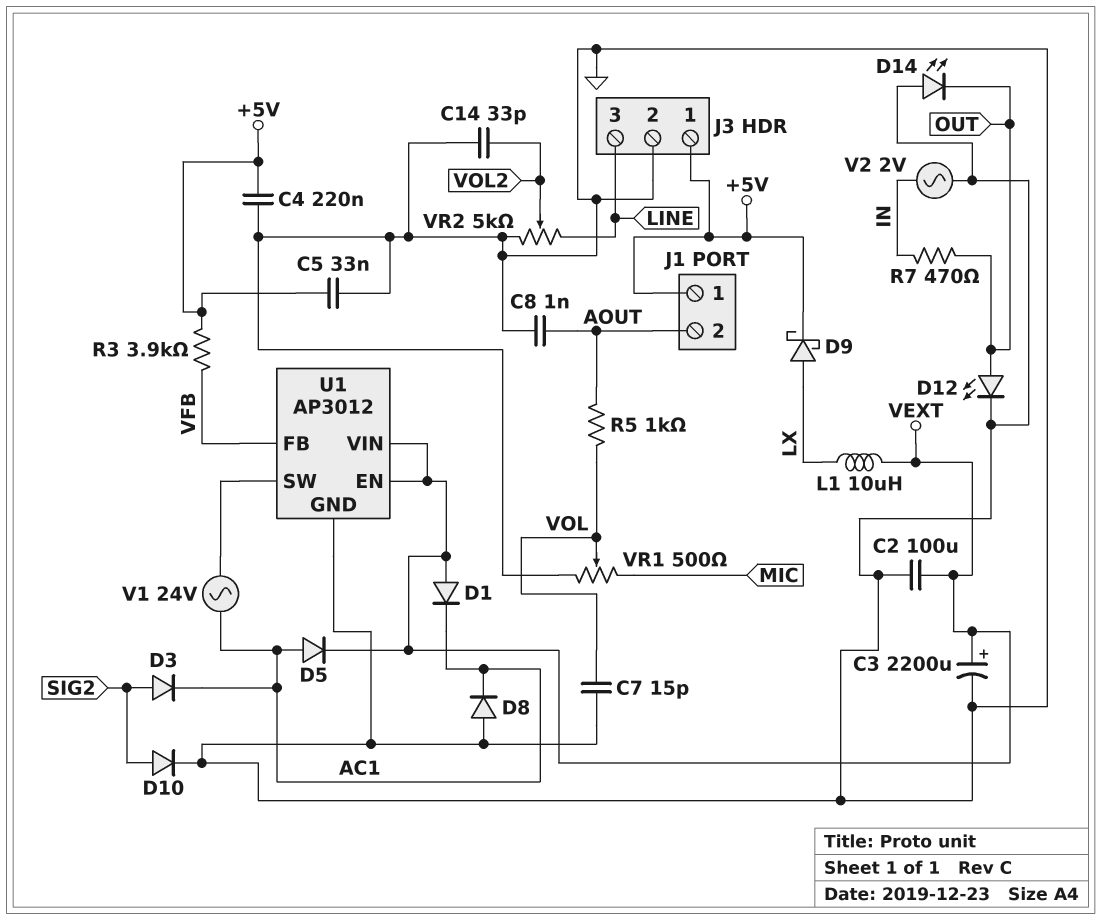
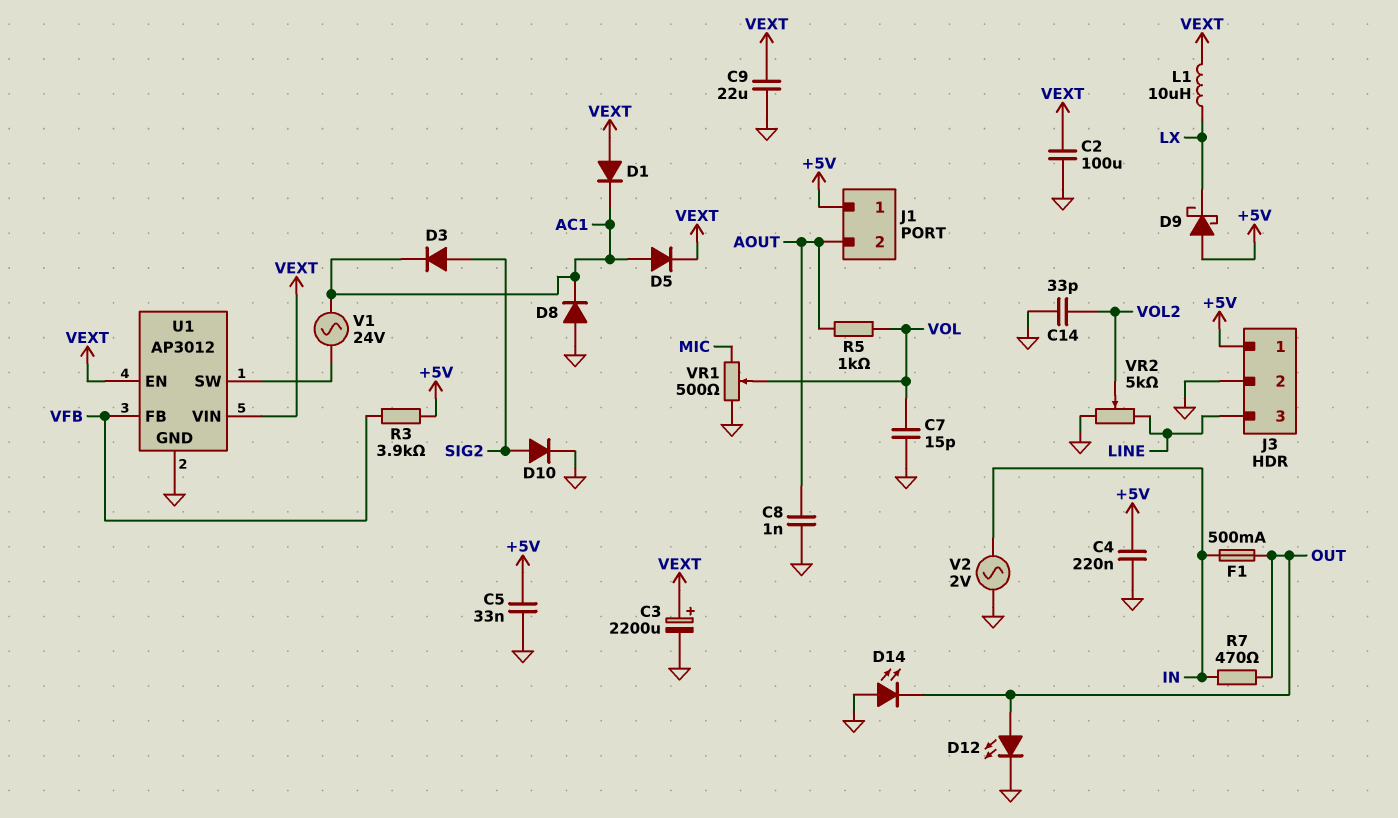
C9: none -> 22uF (GND, VEXT)
D9: schottky (A LX, K +5V) -> schottky (A +5V, K LX)
F1: none -> 500mA (IN, OUT)

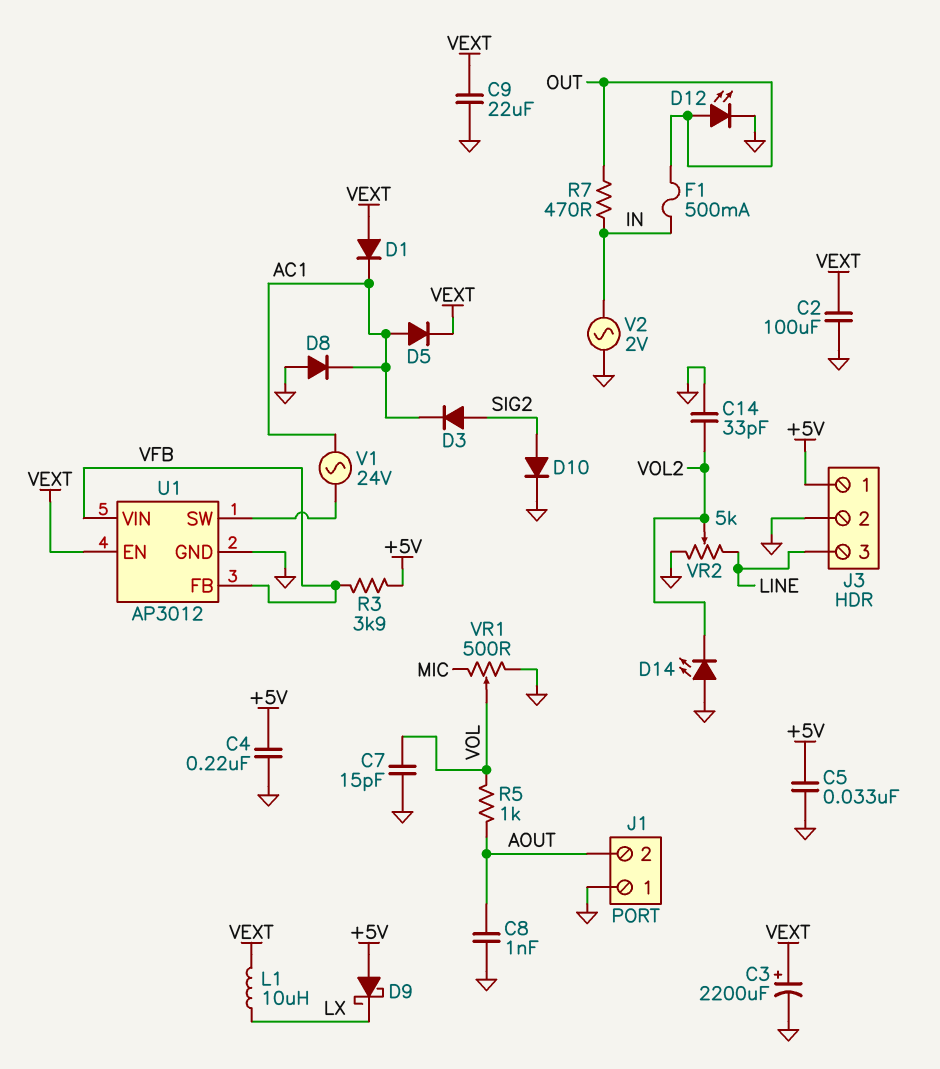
D14: LED (A GND, K OUT) -> LED (A GND, K VOL2)
J1 pin 1: +5V -> GND
U1 pin VIN: VEXT -> VFB

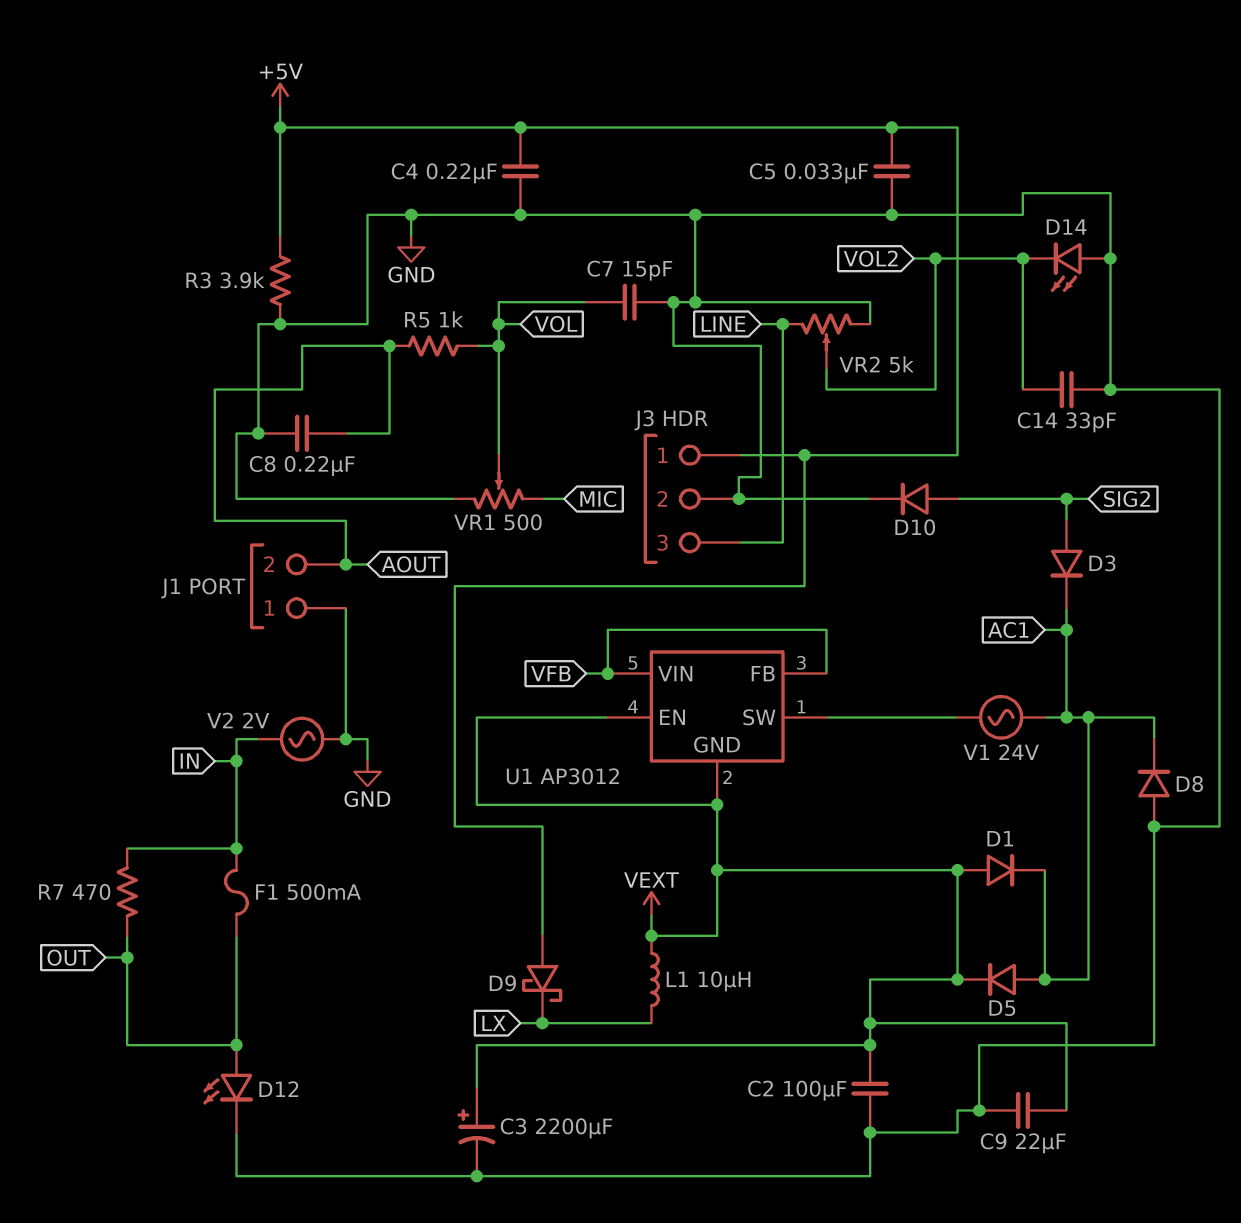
C8: 1nF (AOUT, GND) -> 220nF (AOUT, GND)
R3: 3.9k (+5V, VFB) -> 3.9k (+5V, GND)
U1 pin GND: GND -> VEXT

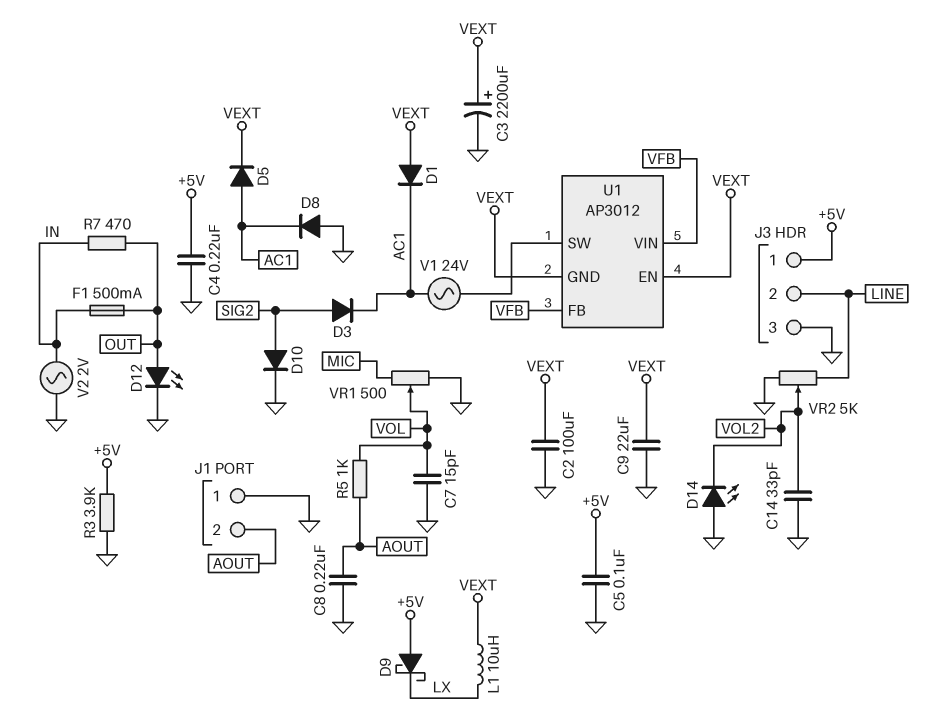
C5: 33nF (+5V, GND) -> 100nF (+5V, GND)
J3 pin 2: GND -> LINE
J3 pin 3: LINE -> GND

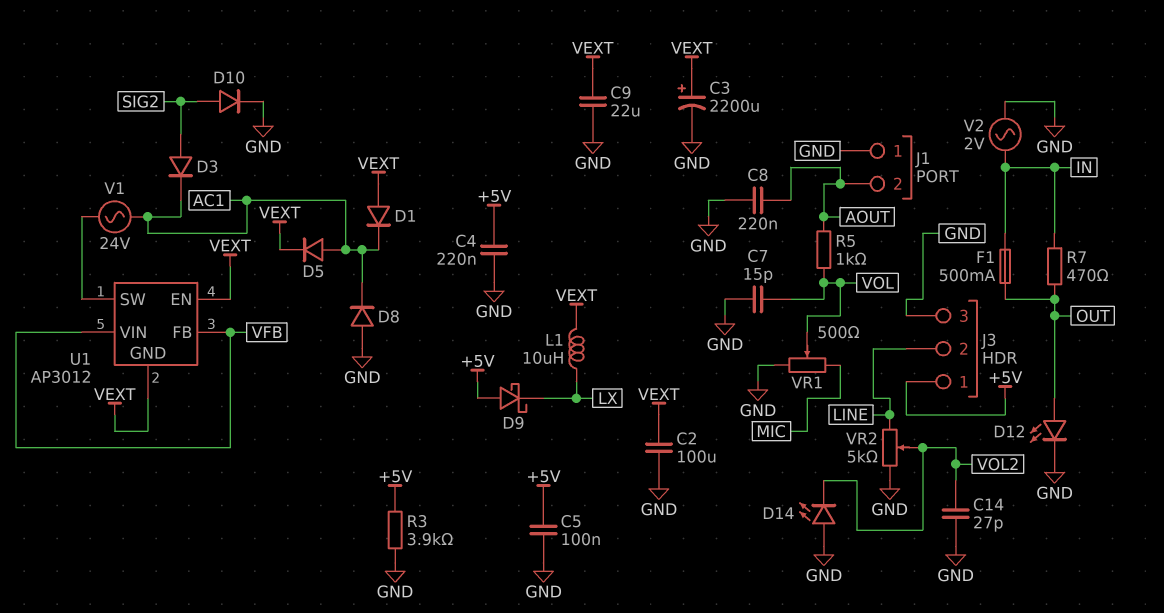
C14: 33pF (GND, VOL2) -> 27pF (GND, VOL2)

